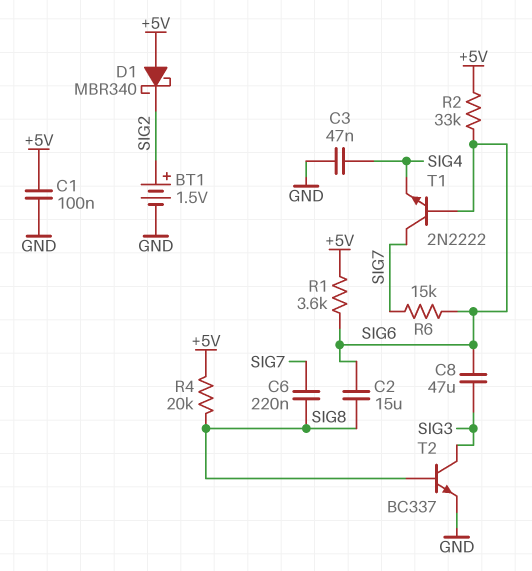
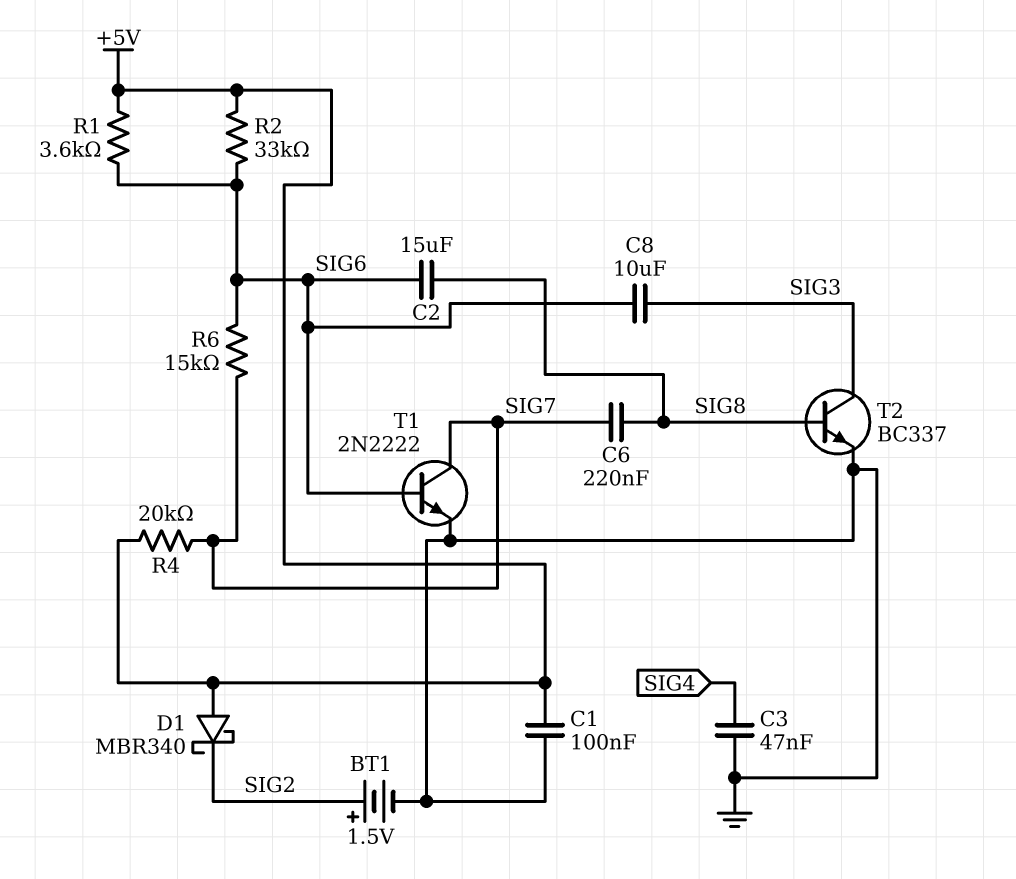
C8: 47uF (SIG3, SIG6) -> 10uF (SIG3, SIG6)
R4: 20k (+5V, SIG8) -> 20k (+5V, SIG7)
T1: NPN 2N2222 (B SIG6, C SIG7, E SIG4) -> NPN 2N2222 (B SIG6, C SIG7, E GND)

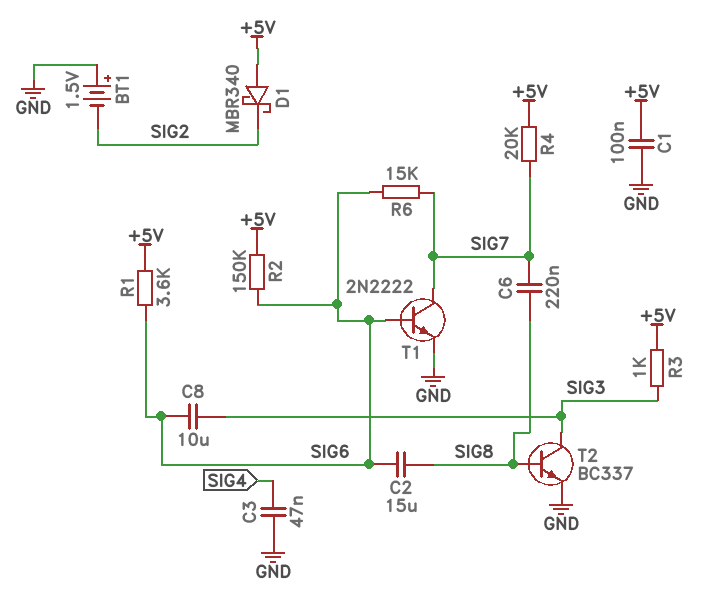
BT1: 1.5V (plus SIG2, minus GND) -> 1.5V (plus GND, minus SIG2)
R2: 33k (+5V, SIG6) -> 150k (+5V, SIG6)
R3: none -> 1k (+5V, SIG3)

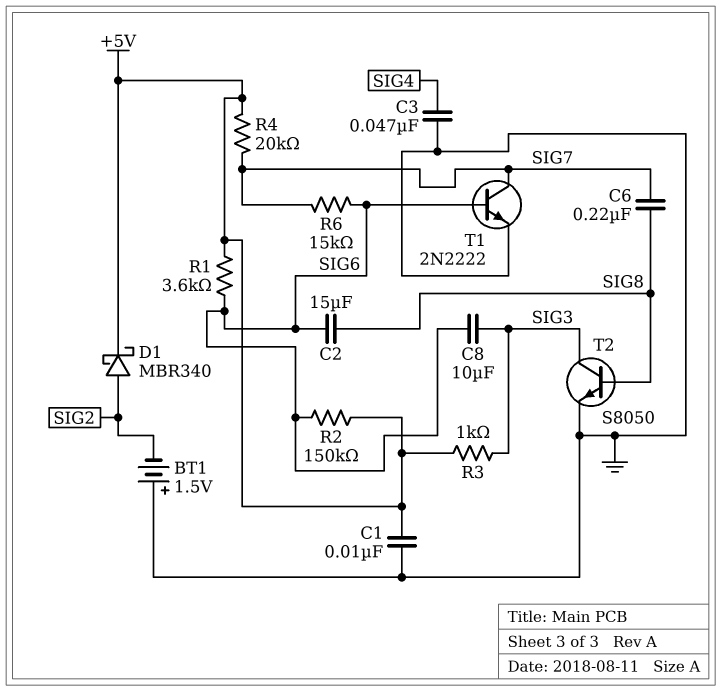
C1: 100nF (+5V, GND) -> 10nF (+5V, GND)
D1: schottky MBR340 (A +5V, K SIG2) -> schottky MBR340 (A SIG2, K +5V)
T2: NPN BC337 (B SIG8, C SIG3, E GND) -> NPN S8050 (B SIG8, C SIG3, E GND)

